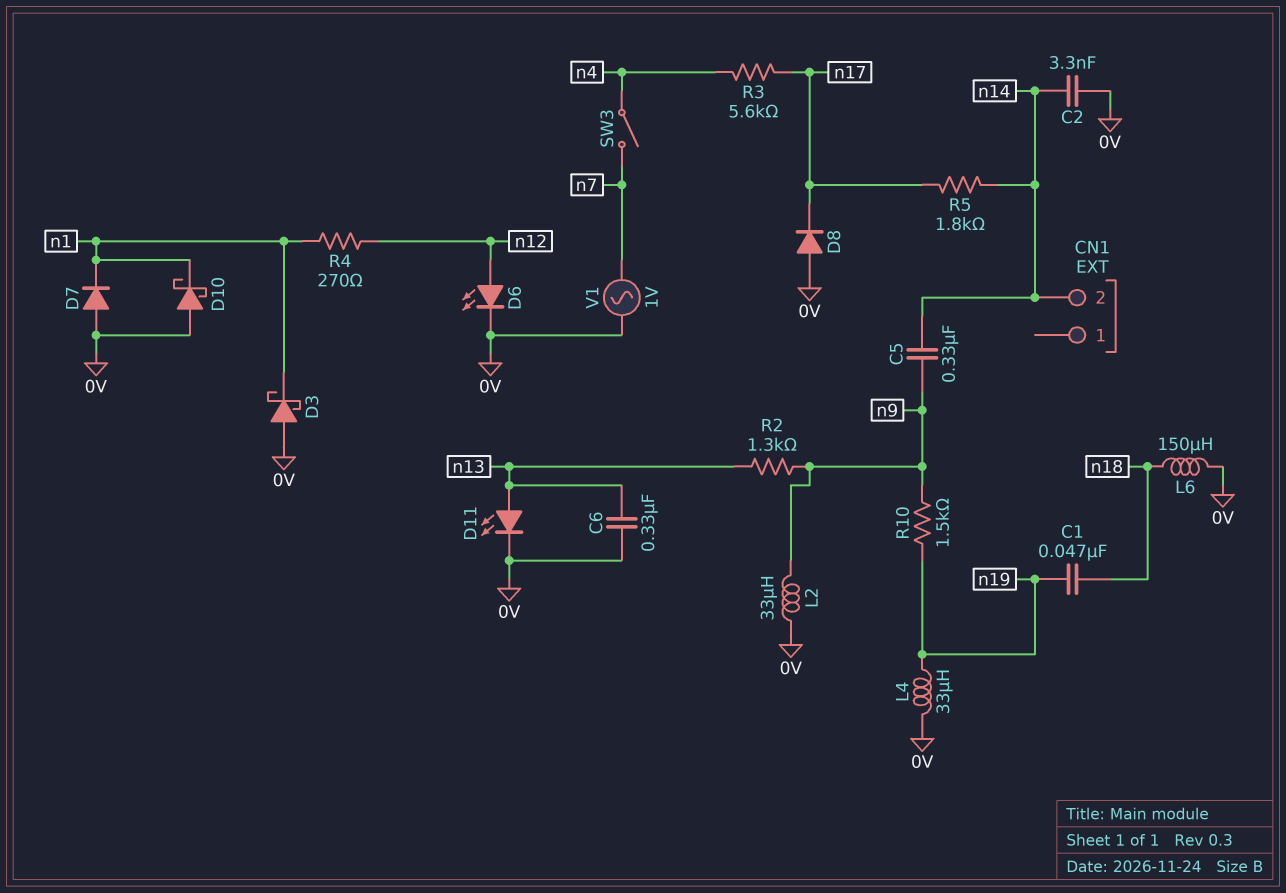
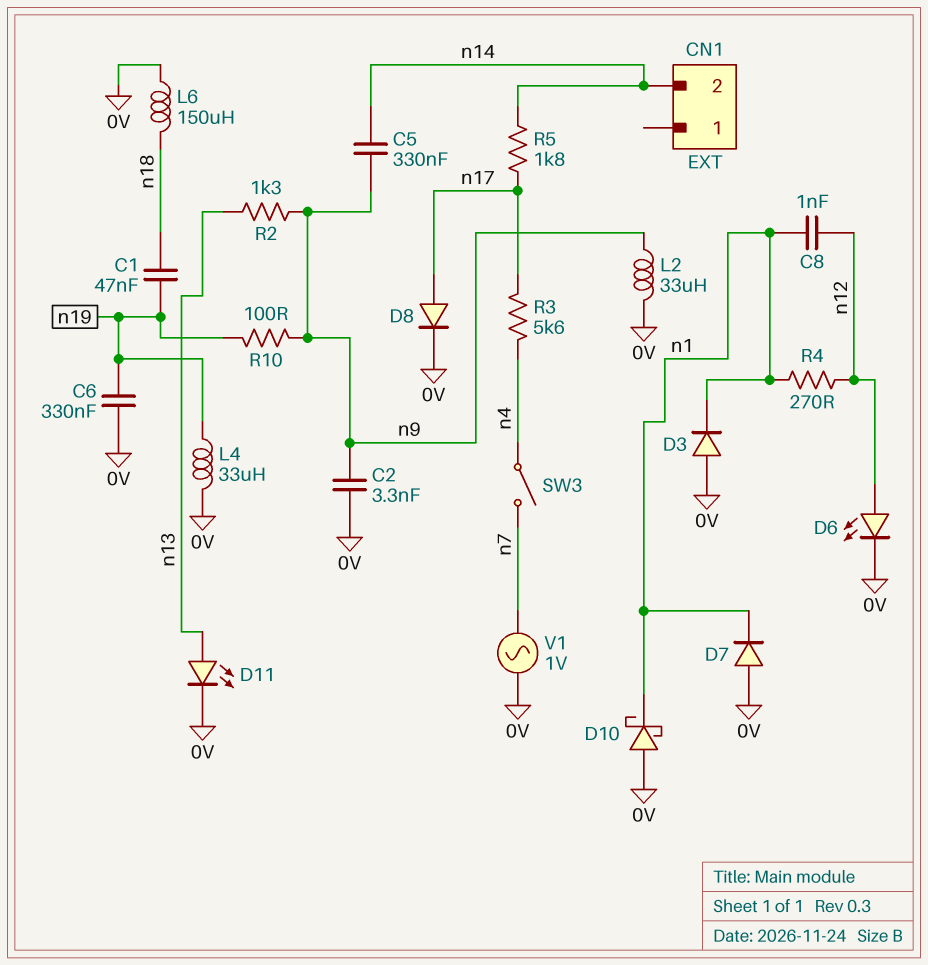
C2: 3.3nF (0V, n14) -> 3.3nF (0V, n9)
C6: 330nF (0V, n13) -> 330nF (0V, n19)
C8: none -> 1nF (n1, n12)
D3: schottky (A 0V, K n1) -> diode (A 0V, K n1)
D8: diode (A 0V, K n17) -> diode (A n17, K 0V)
R10: 1.5k (n9, n19) -> 100 (n9, n19)

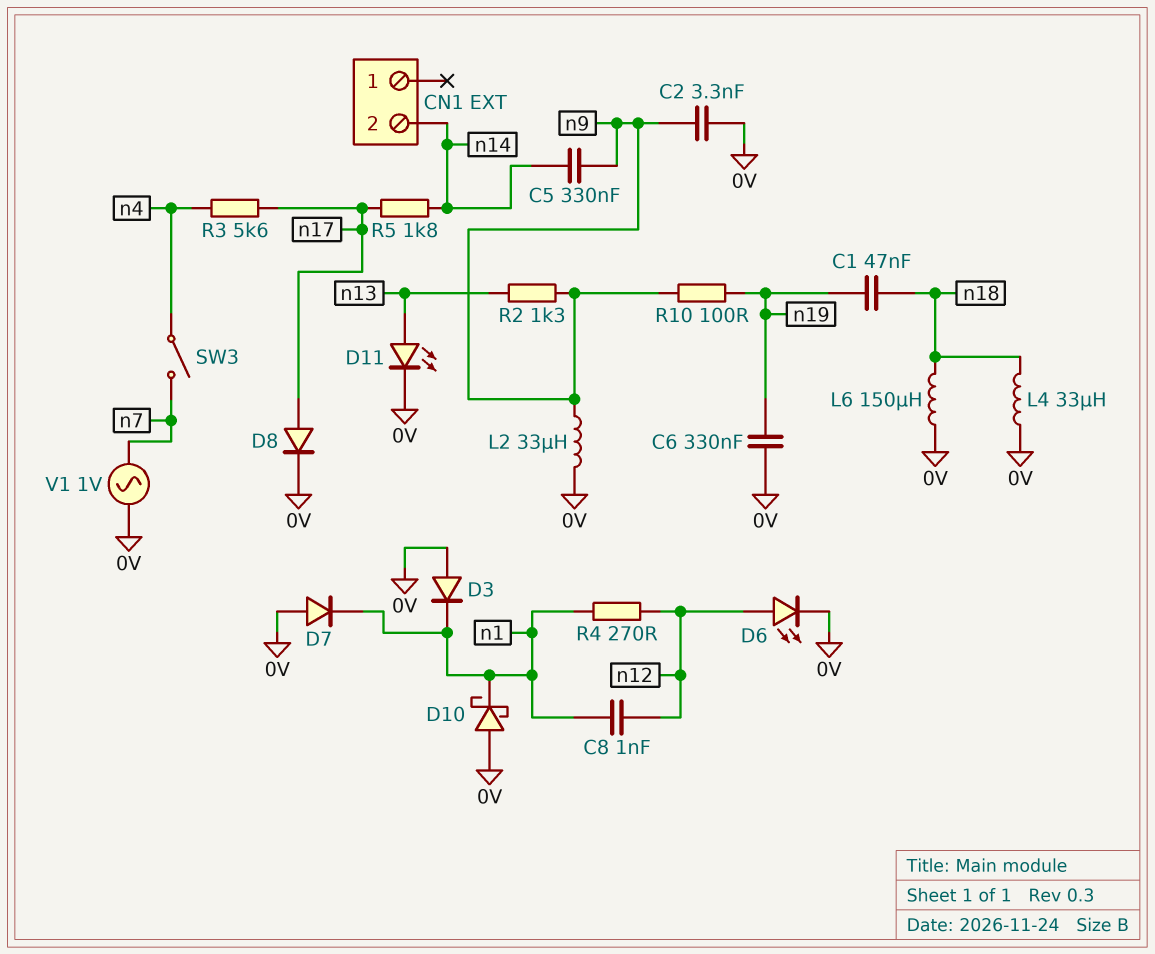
L4: 33uH (0V, n19) -> 33uH (0V, n18)

